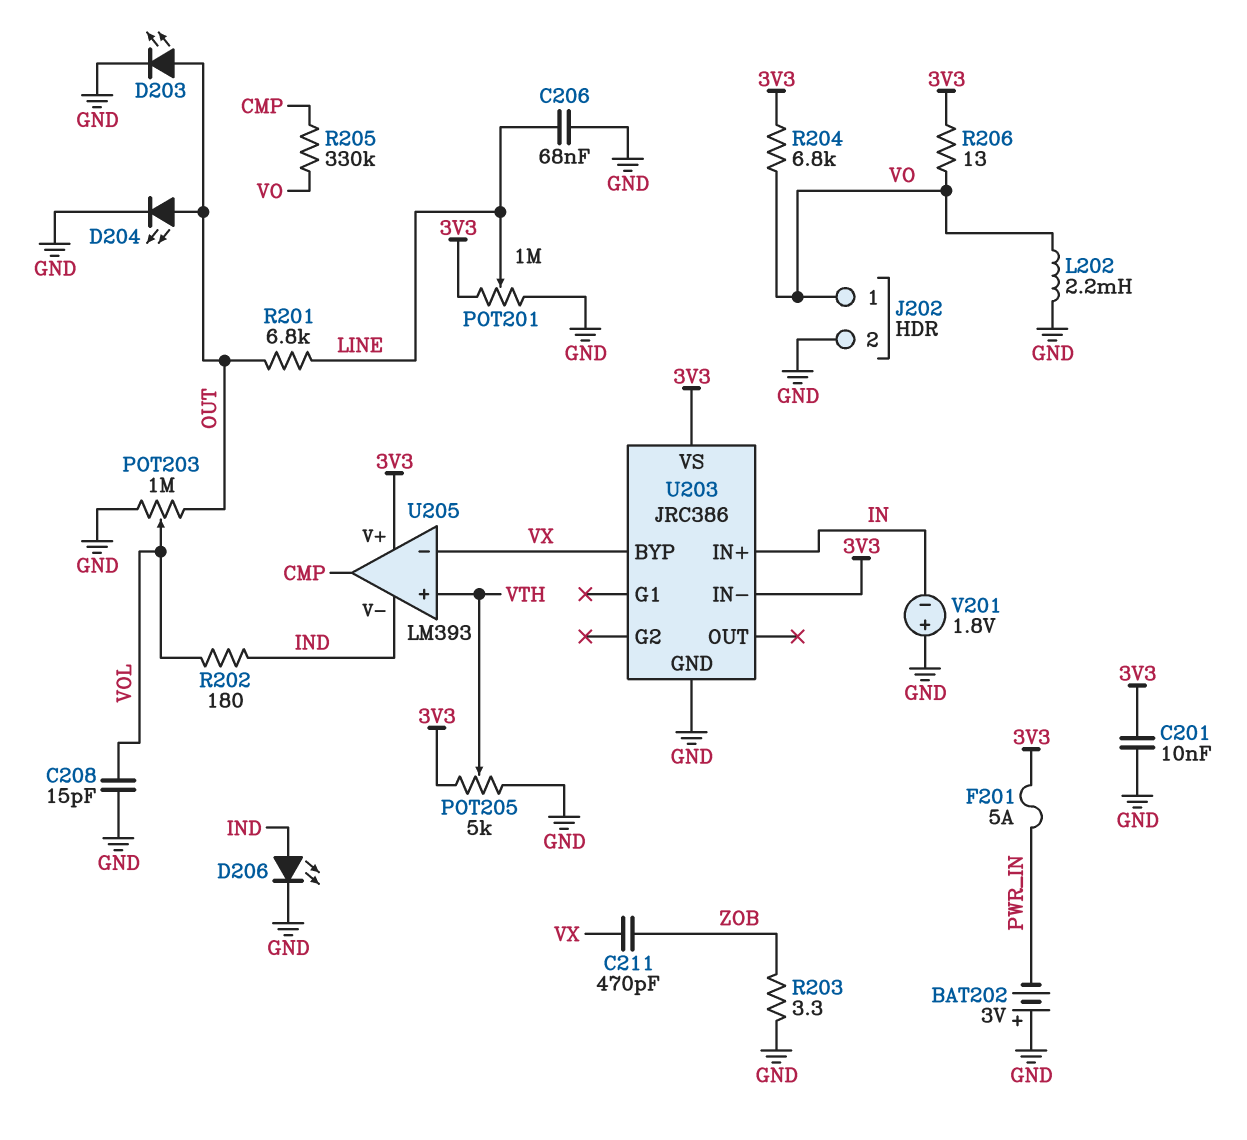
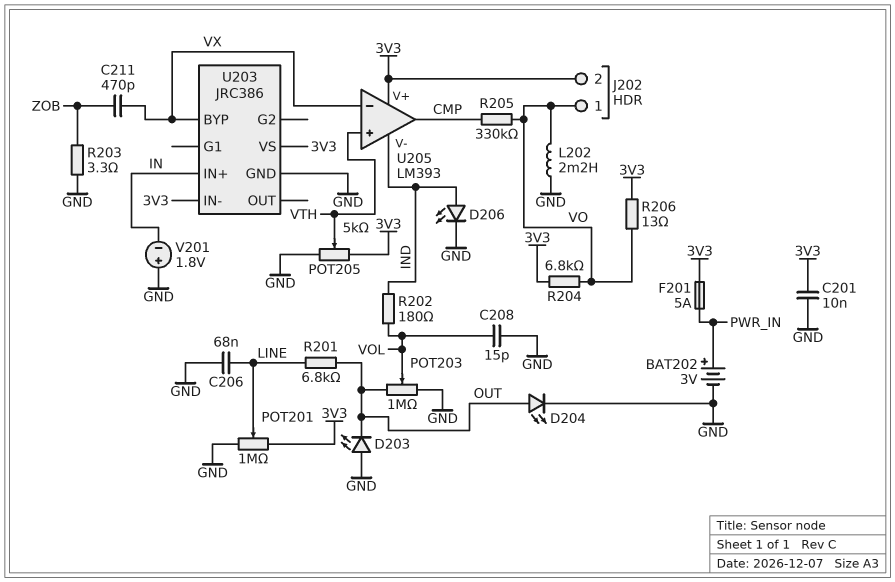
BAT202: 3V (plus GND, minus PWR_IN) -> 3V (plus PWR_IN, minus GND)
D203: LED (A OUT, K GND) -> LED (A GND, K OUT)
J202 pin 2: GND -> 3V3

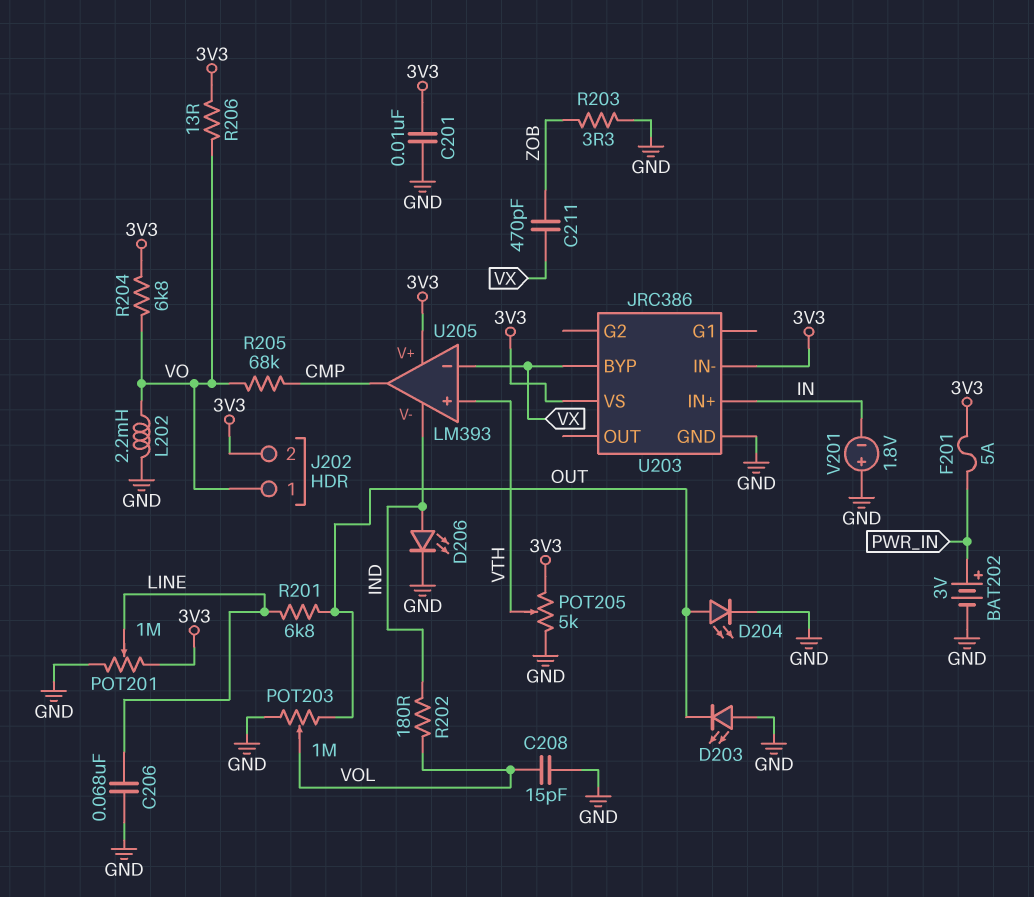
R205: 330k (CMP, VO) -> 68k (CMP, VO)

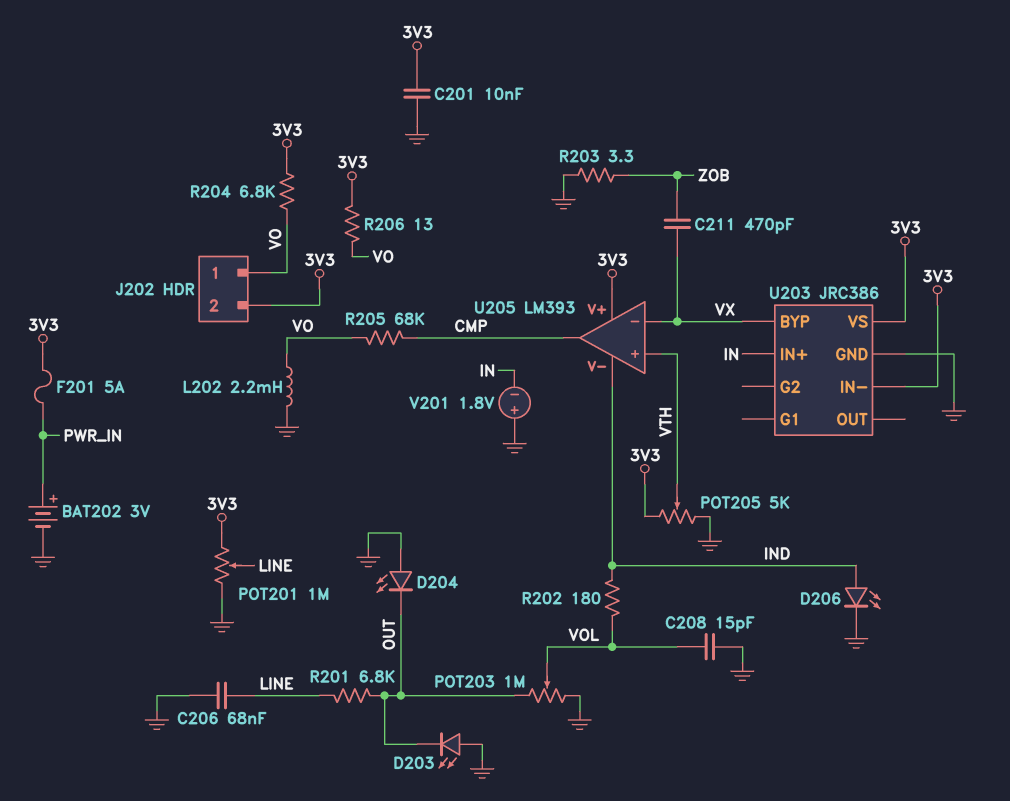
D204: LED (A OUT, K GND) -> LED (A GND, K OUT)

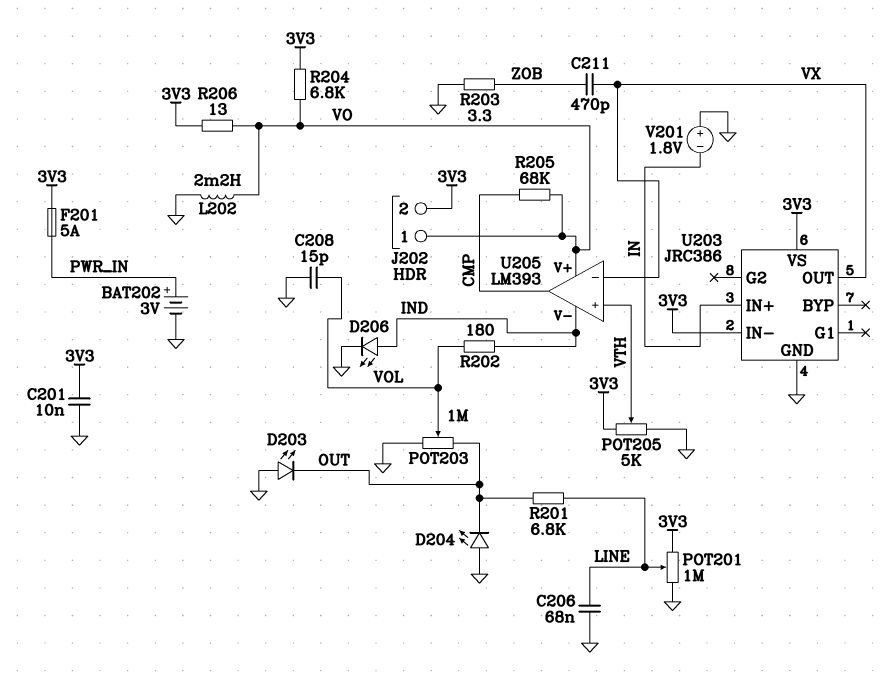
U203 pin BYP: VX -> none
U203 pin OUT: none -> VX
U205 pin V+: 3V3 -> VO

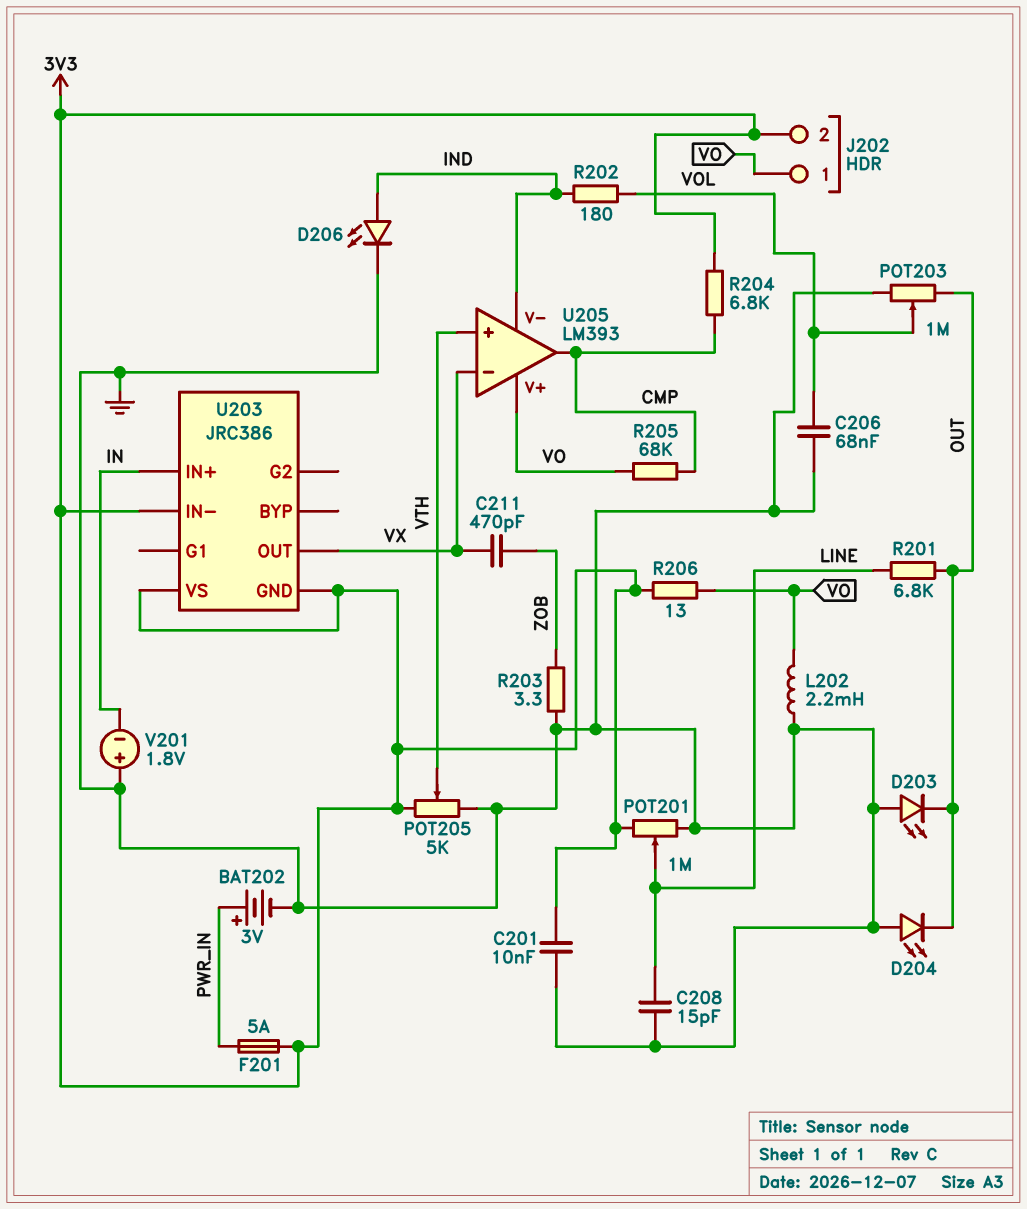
C206: 68nF (GND, LINE) -> 68nF (GND, VOL)
C208: 15pF (GND, VOL) -> 15pF (GND, LINE)
R204: 6.8k (3V3, VO) -> 6.8k (3V3, CMP)
U203 pin GND: GND -> 3V3

